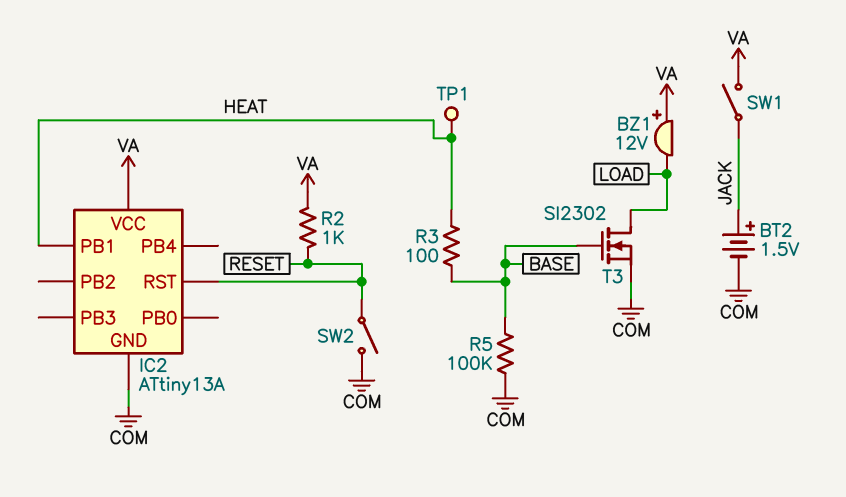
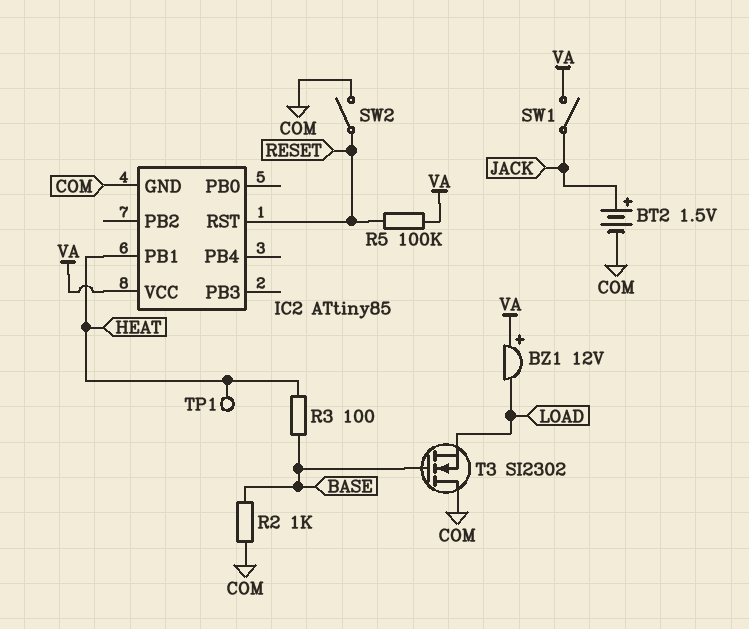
IC2: ATtiny13A -> ATtiny85
R2: 1k (RESET, VA) -> 1k (BASE, COM)
R5: 100k (BASE, COM) -> 100k (RESET, VA)
T3: NMOS SI2302 (G BASE, D LOAD, S COM) -> NMOS SI2302 (G BASE, D COM, S LOAD)

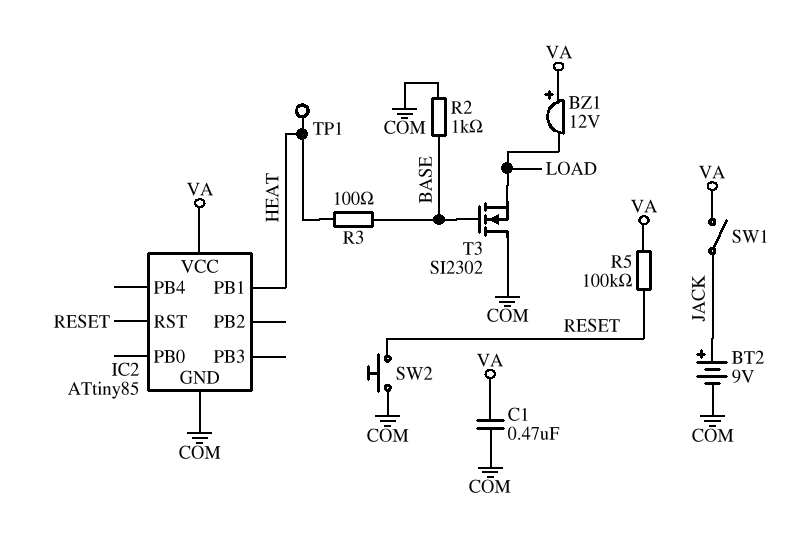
BT2: 1.5V (plus JACK, minus COM) -> 9V (plus JACK, minus COM)
C1: none -> 470nF (COM, VA)
SW2: switch (COM, RESET) -> button (COM, RESET)

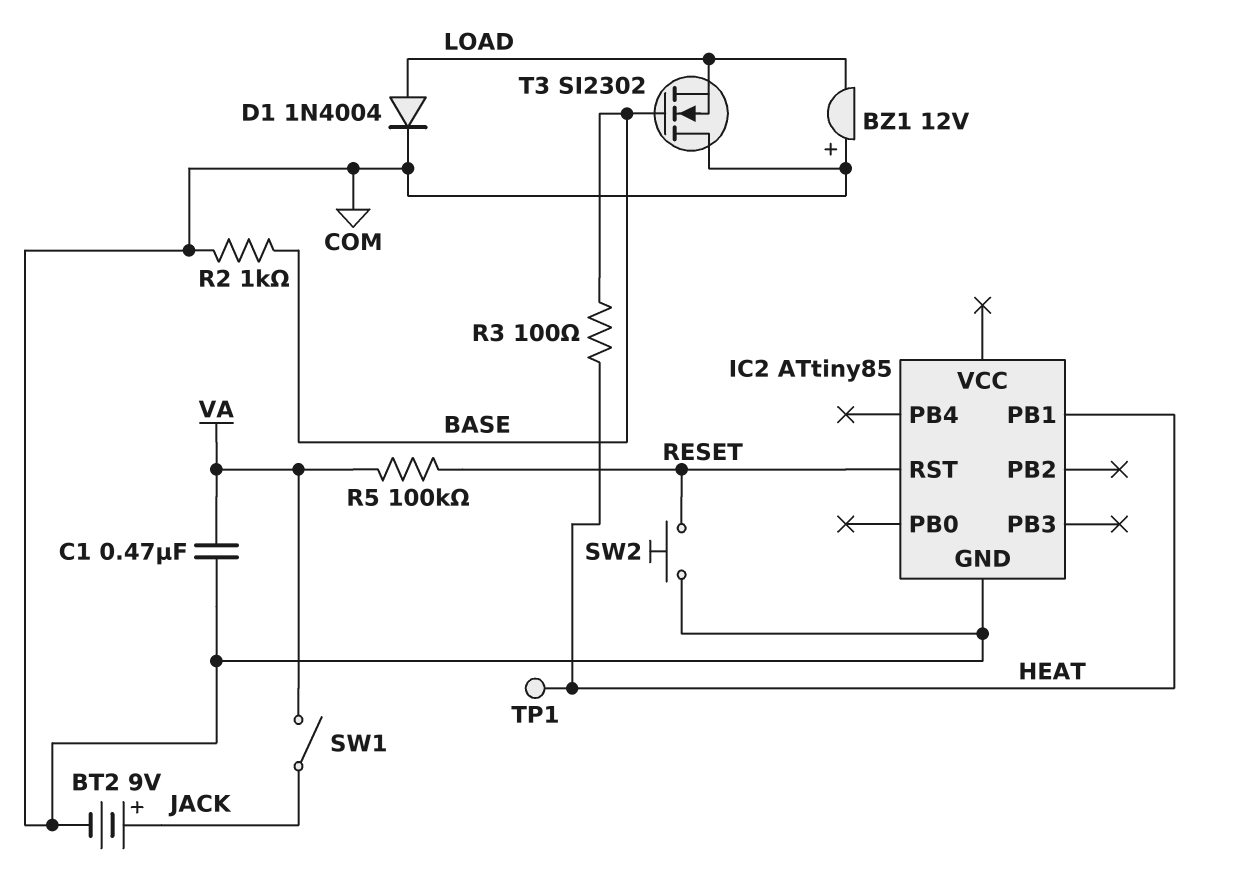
BZ1: buzzer 12V (plus VA, minus LOAD) -> buzzer 12V (plus COM, minus LOAD)
D1: none -> diode 1N4004 (A LOAD, K COM)
IC2 pin VCC: VA -> none

